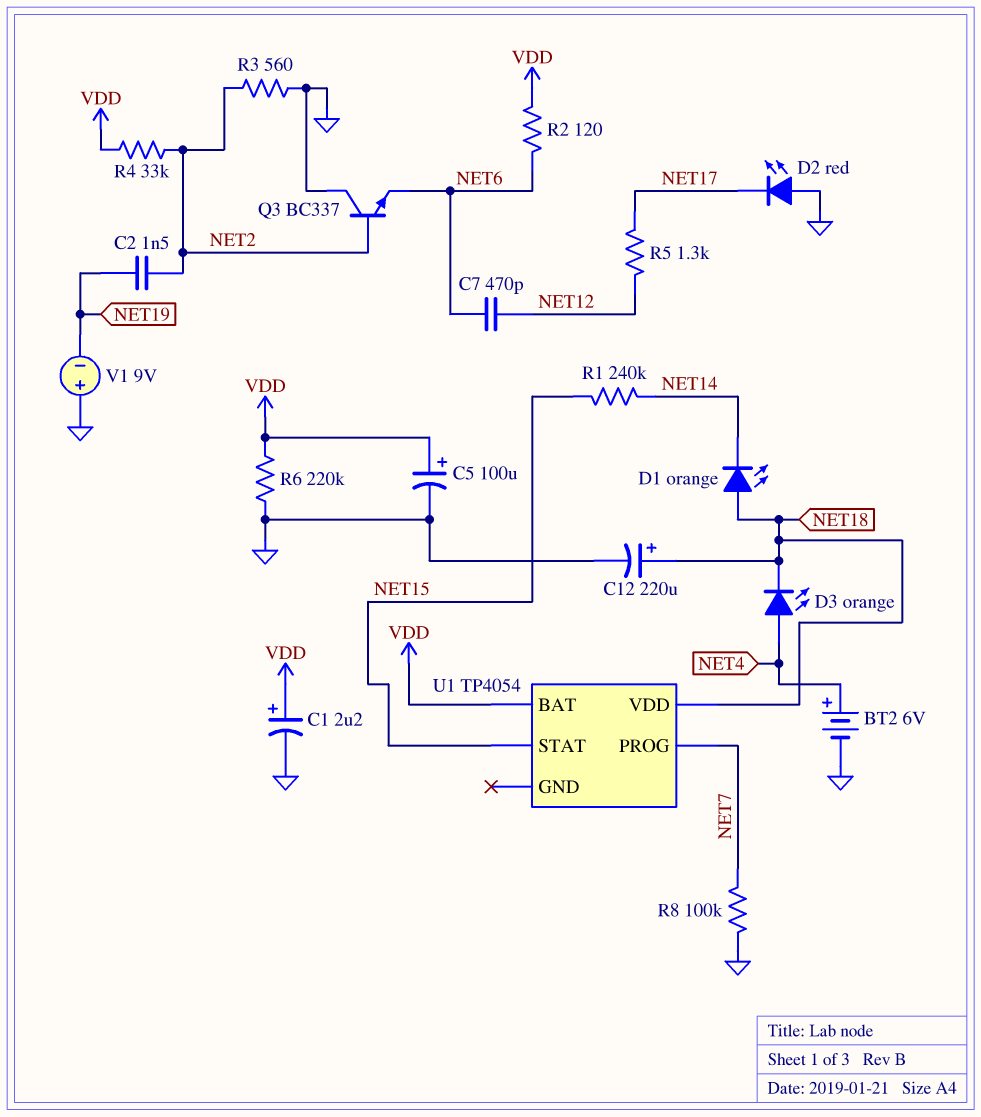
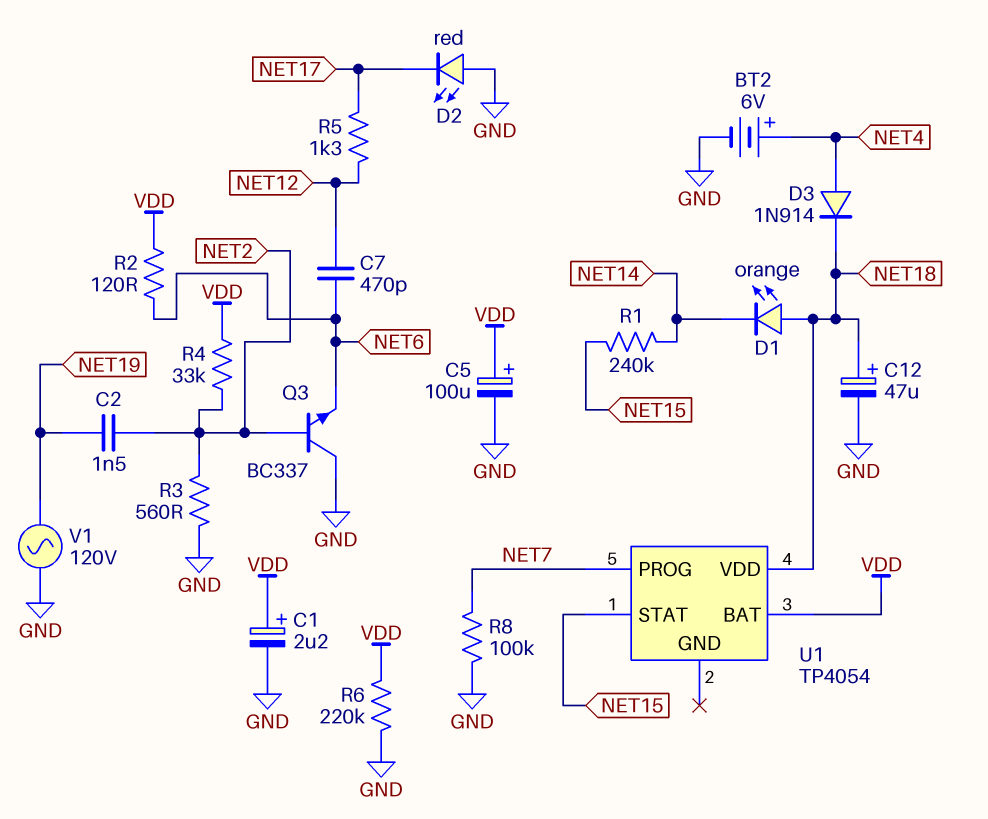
C12: 220uF (plus NET18, minus GND) -> 47uF (plus NET18, minus GND)
D3: LED orange (A NET4, K NET18) -> diode 1N914 (A NET4, K NET18)
V1: 9V (plus GND, minus NET19) -> AC 120V (GND, NET19)

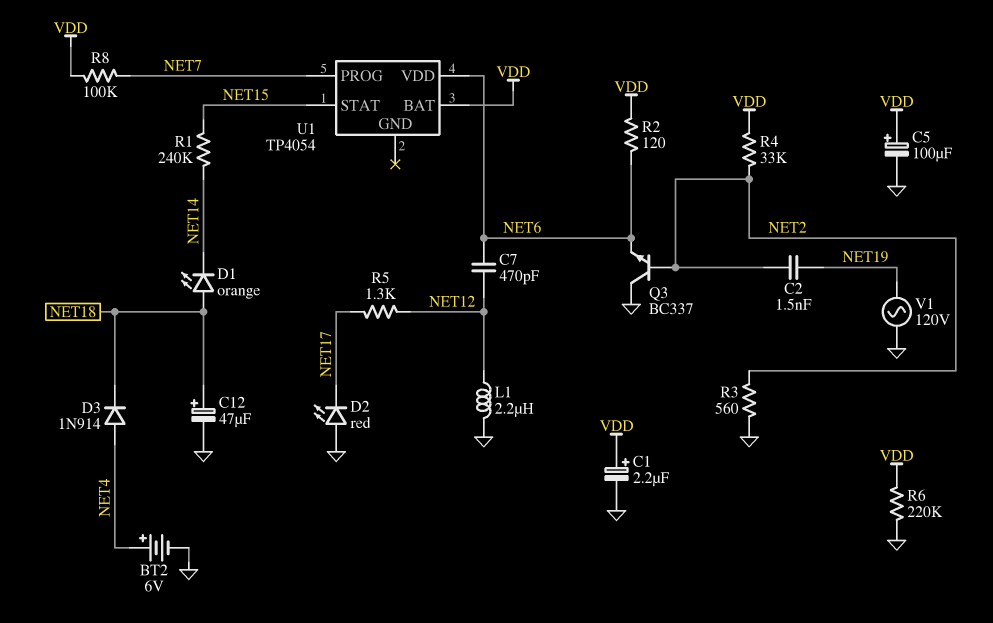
L1: none -> 2.2uH (GND, NET12)
R8: 100k (GND, NET7) -> 100k (NET7, VDD)
U1 pin VDD: NET18 -> NET6

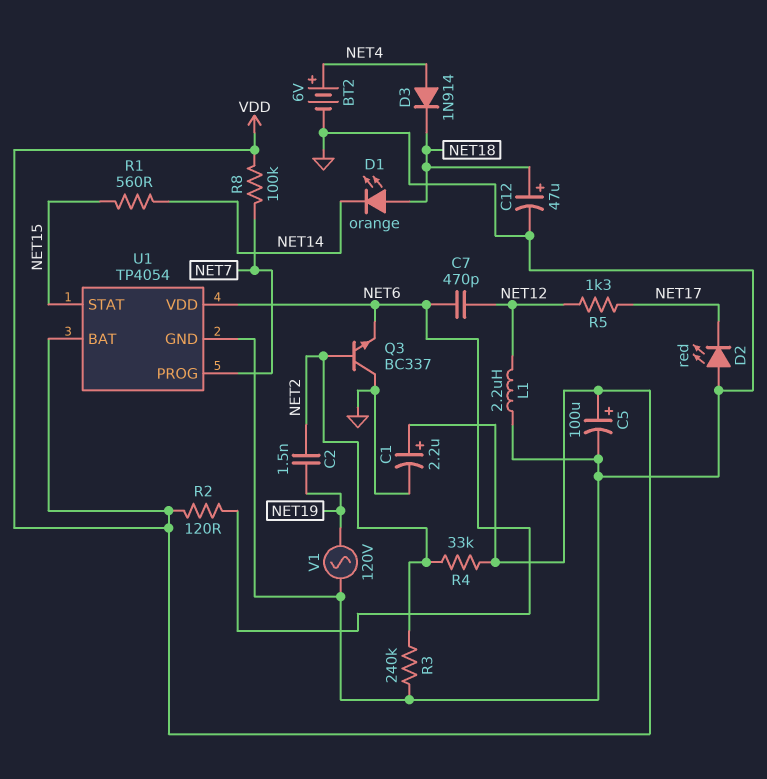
R1: 240k (NET14, NET15) -> 560 (NET14, NET15)
R3: 560 (GND, NET2) -> 240k (GND, NET2)
R6: 220k (GND, VDD) -> none
U1 pin GND: none -> GND

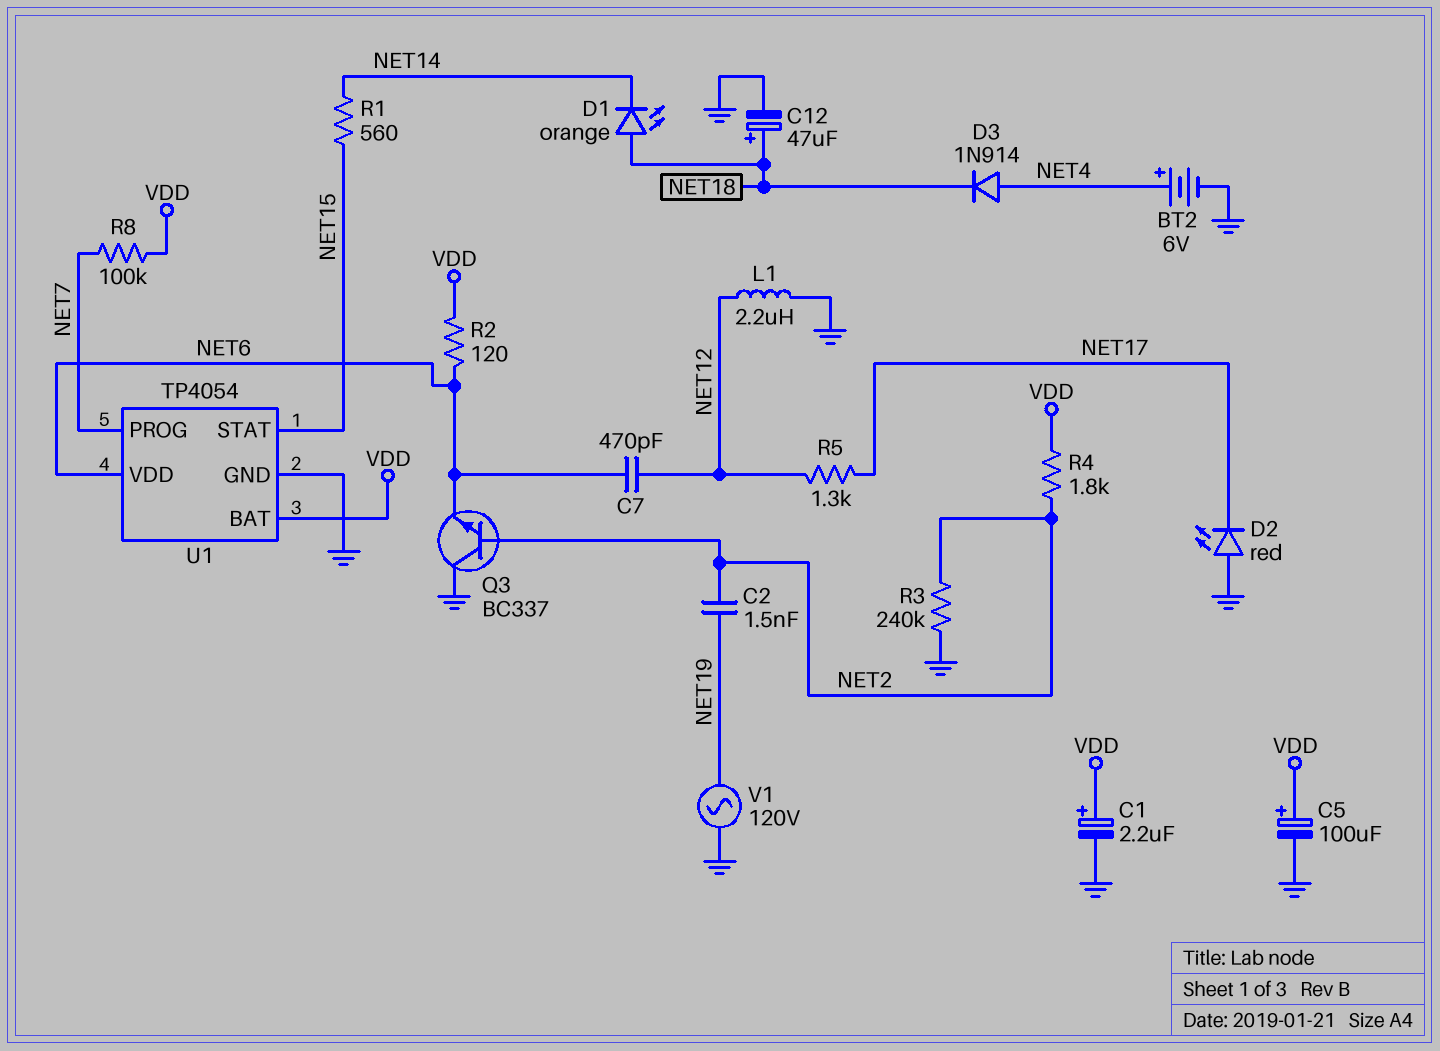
R4: 33k (NET2, VDD) -> 1.8k (NET2, VDD)

